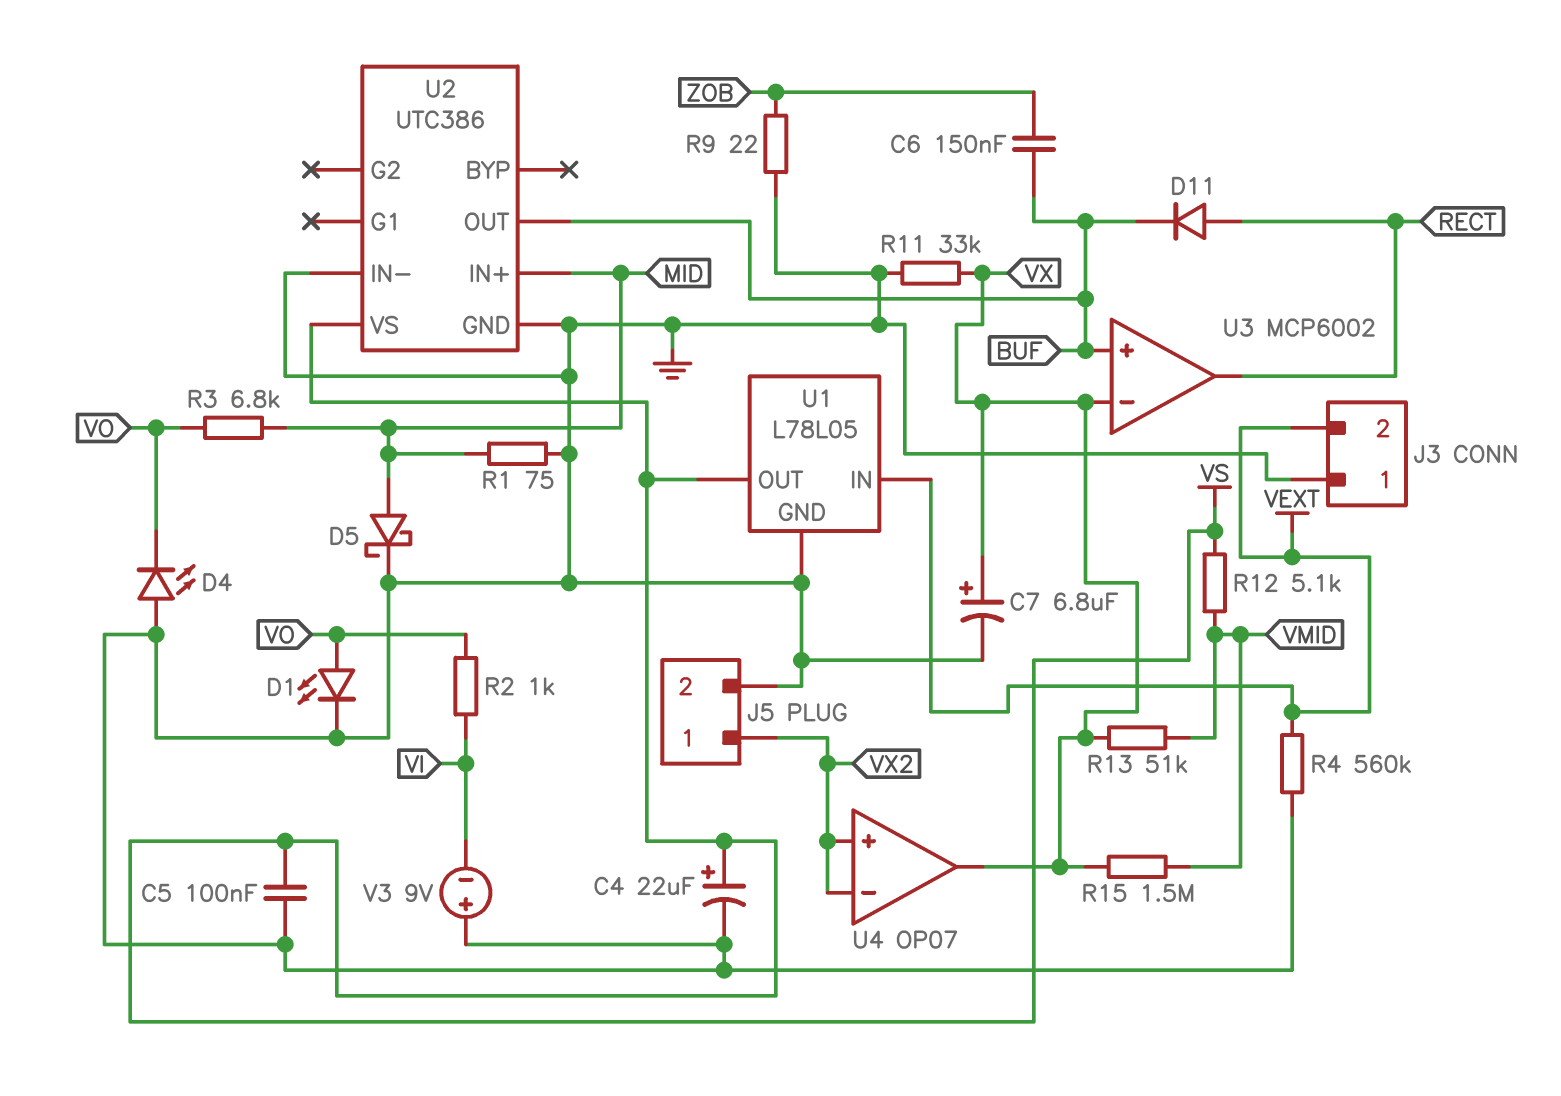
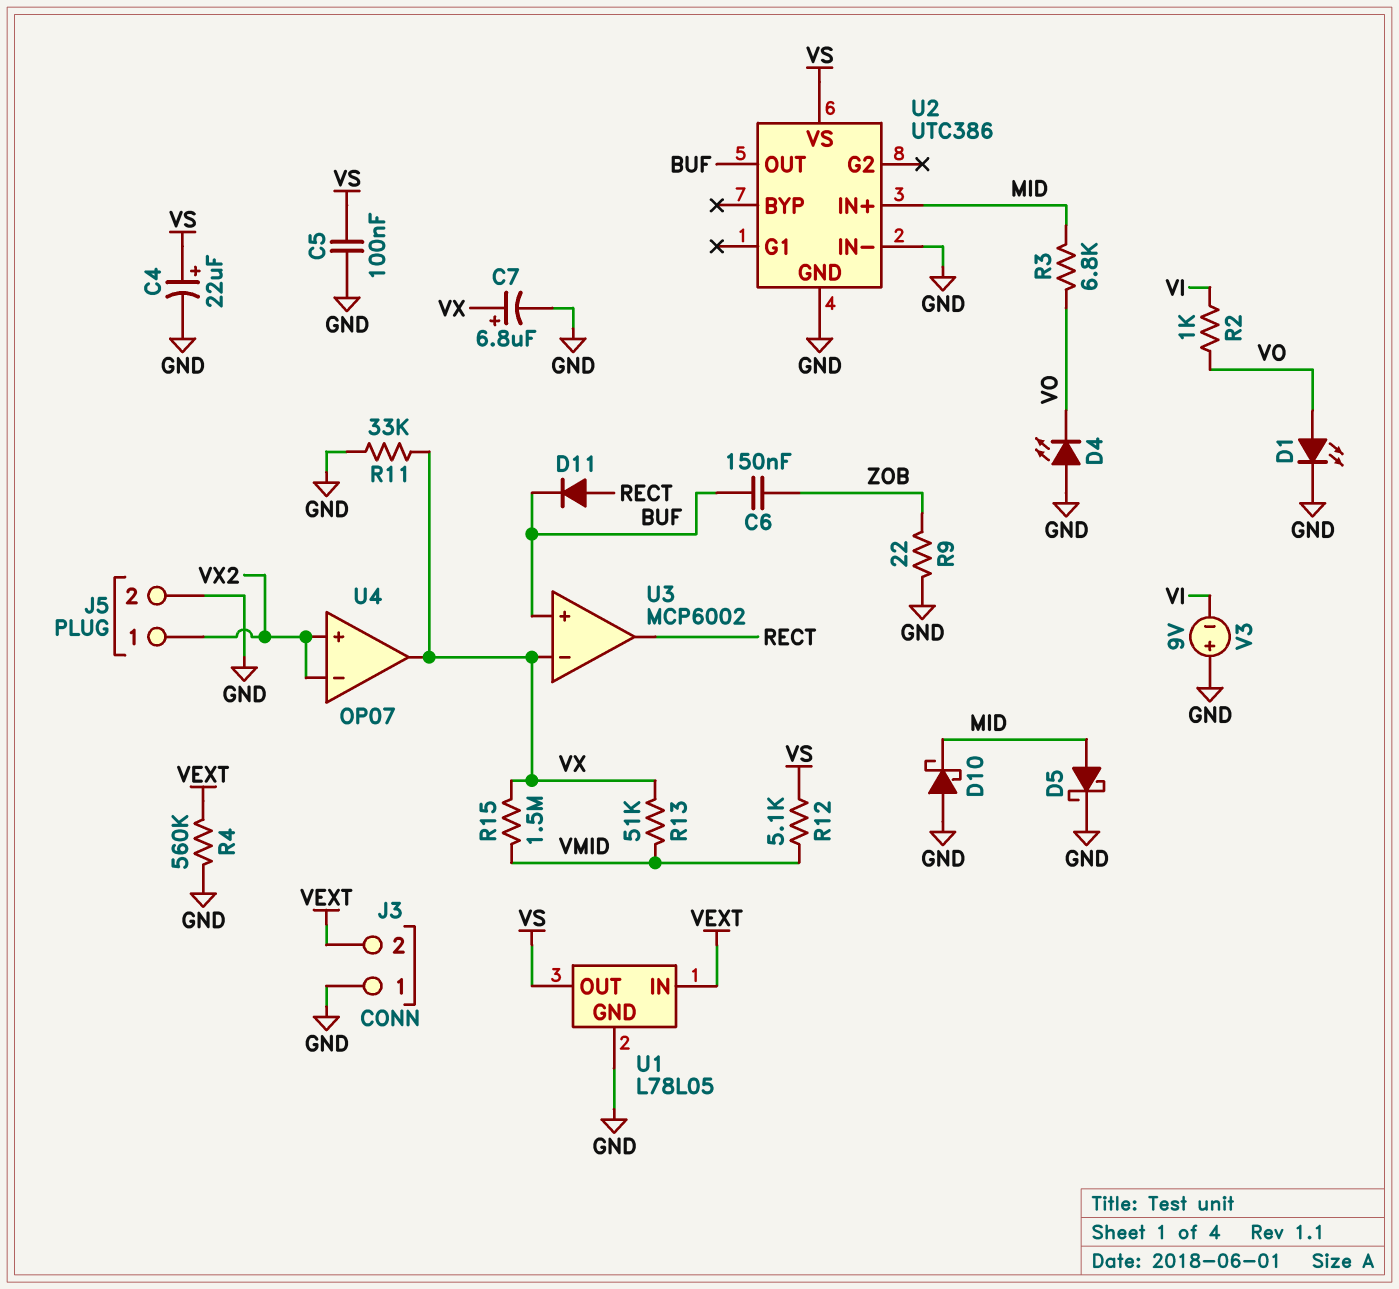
D10: none -> schottky (A GND, K MID)
R1: 75 (GND, MID) -> none

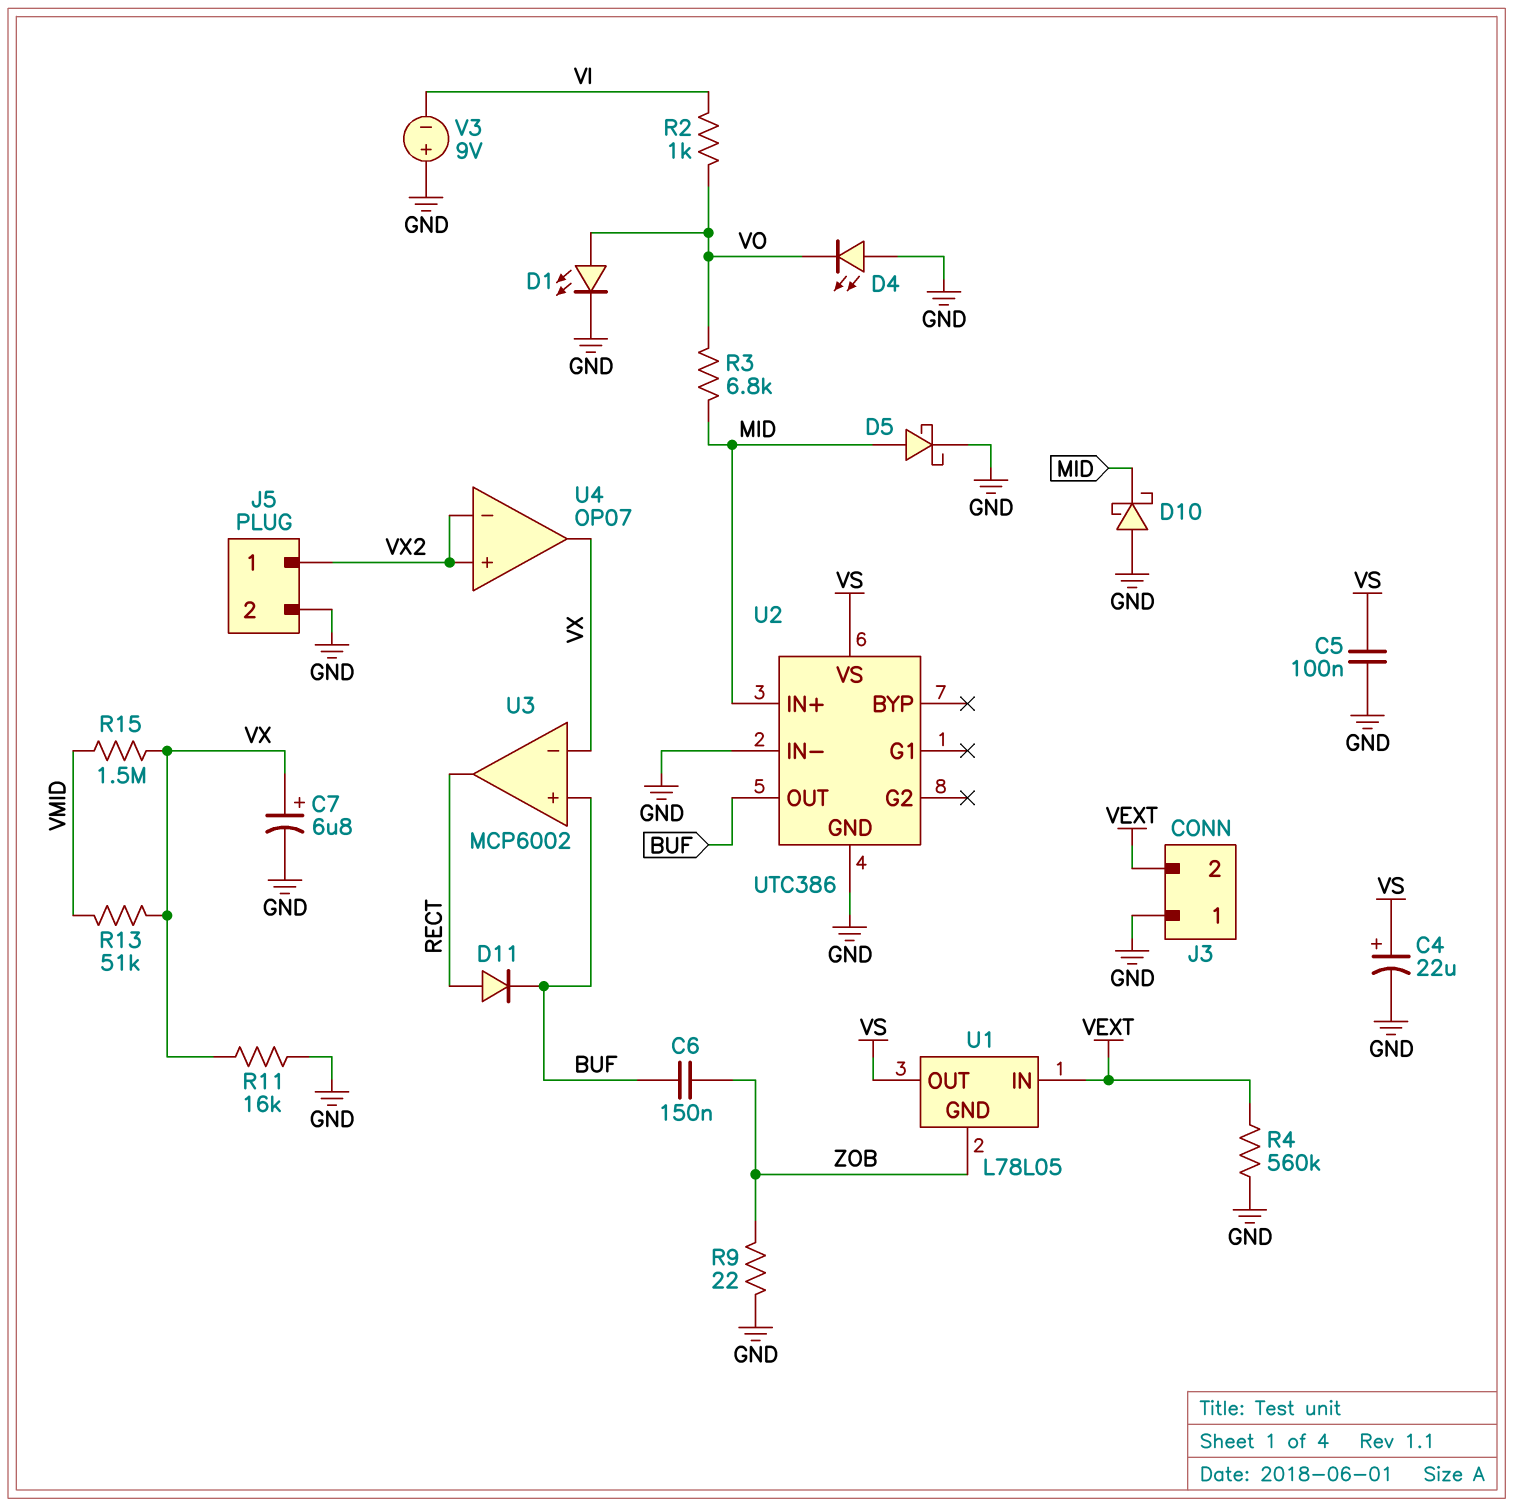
R11: 33k (GND, VX) -> 16k (GND, VX)
R12: 5.1k (VMID, VS) -> none
U1 pin GND: GND -> ZOB

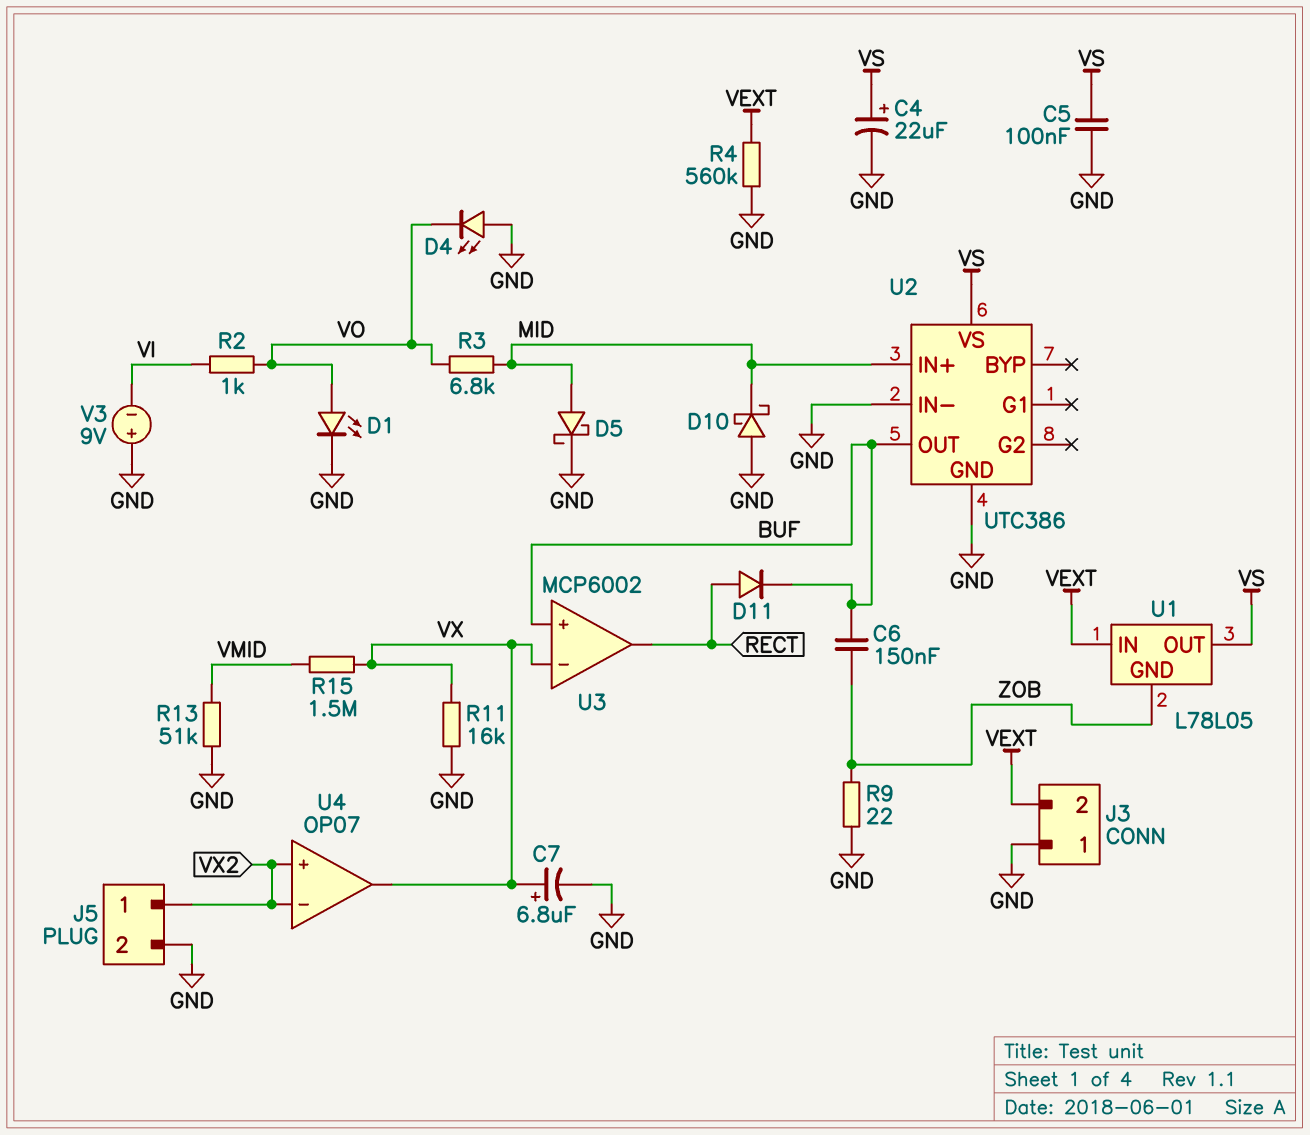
R13: 51k (VMID, VX) -> 51k (GND, VMID)

